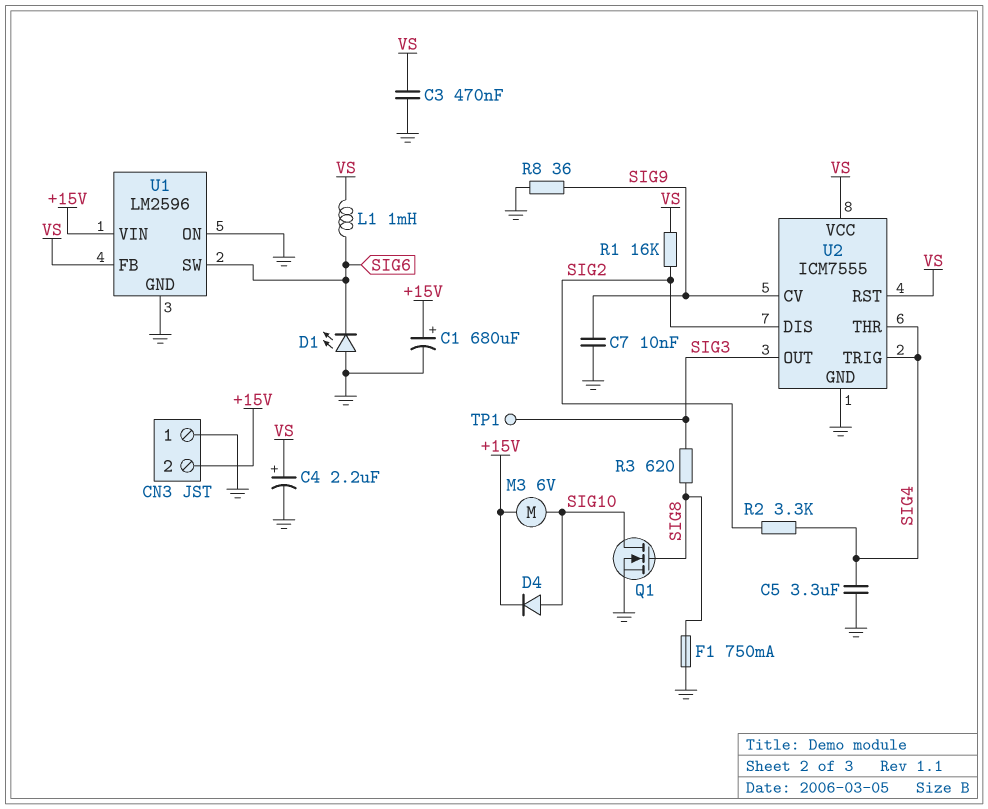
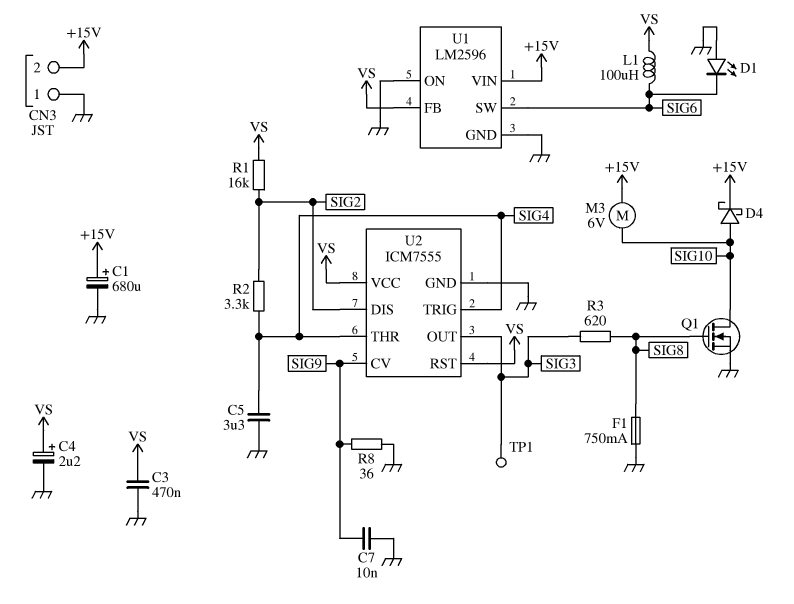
D4: diode (A SIG10, K +15V) -> schottky (A SIG10, K +15V)
L1: 1mH (SIG6, VS) -> 100uH (SIG6, VS)

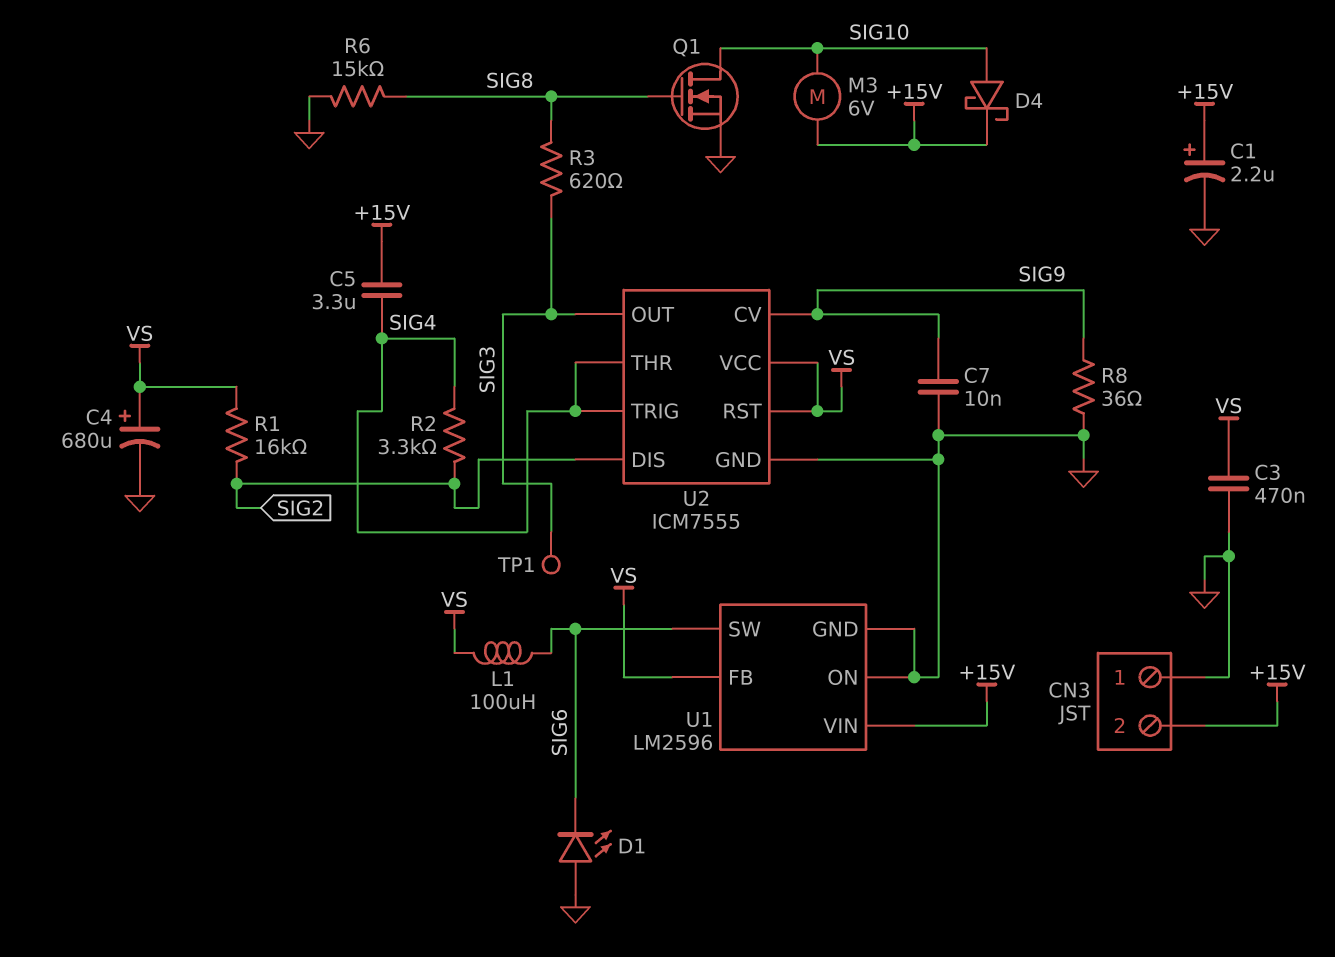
C1: 680uF (plus +15V, minus GND) -> 2.2uF (plus +15V, minus GND)
C4: 2.2uF (plus VS, minus GND) -> 680uF (plus VS, minus GND)
C5: 3.3uF (GND, SIG4) -> 3.3uF (+15V, SIG4)
F1: 750mA (GND, SIG8) -> none
R6: none -> 15k (GND, SIG8)

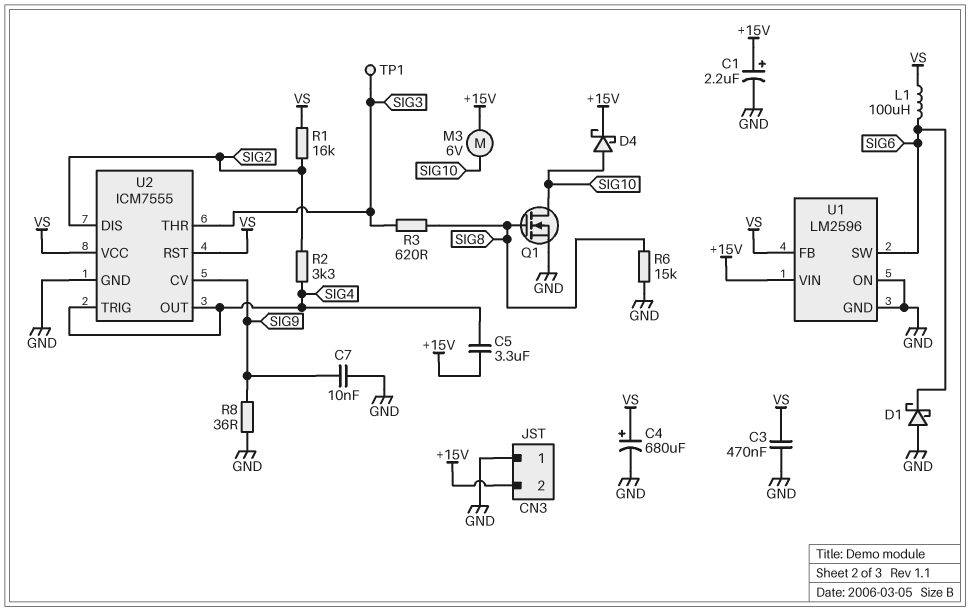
D1: LED (A GND, K SIG6) -> schottky (A GND, K SIG6)
U2 pin OUT: SIG3 -> SIG4
U2 pin THR: SIG4 -> SIG3

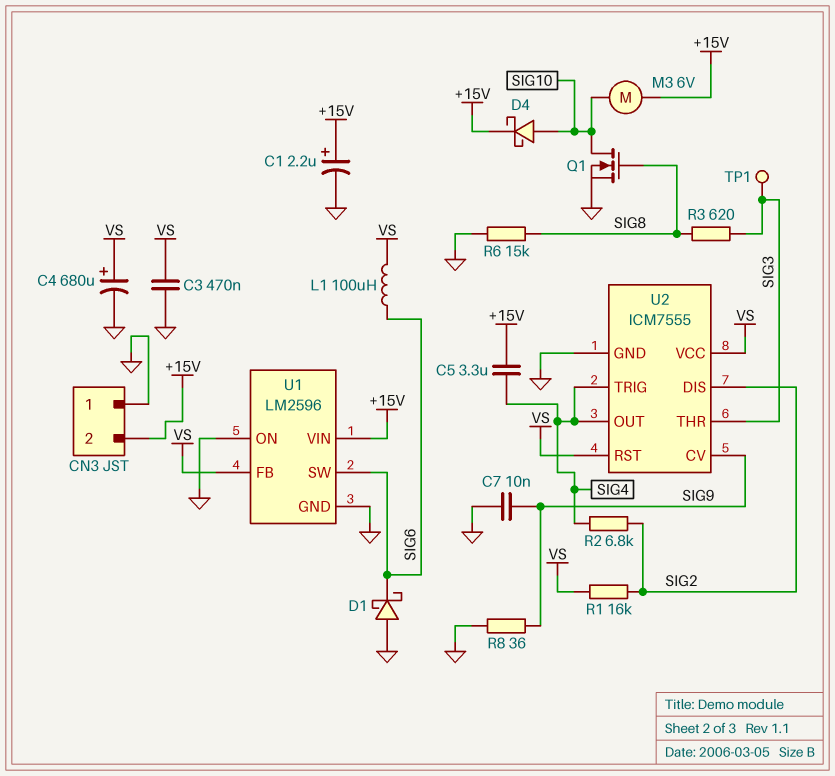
R2: 3.3k (SIG2, SIG4) -> 6.8k (SIG2, SIG4)

